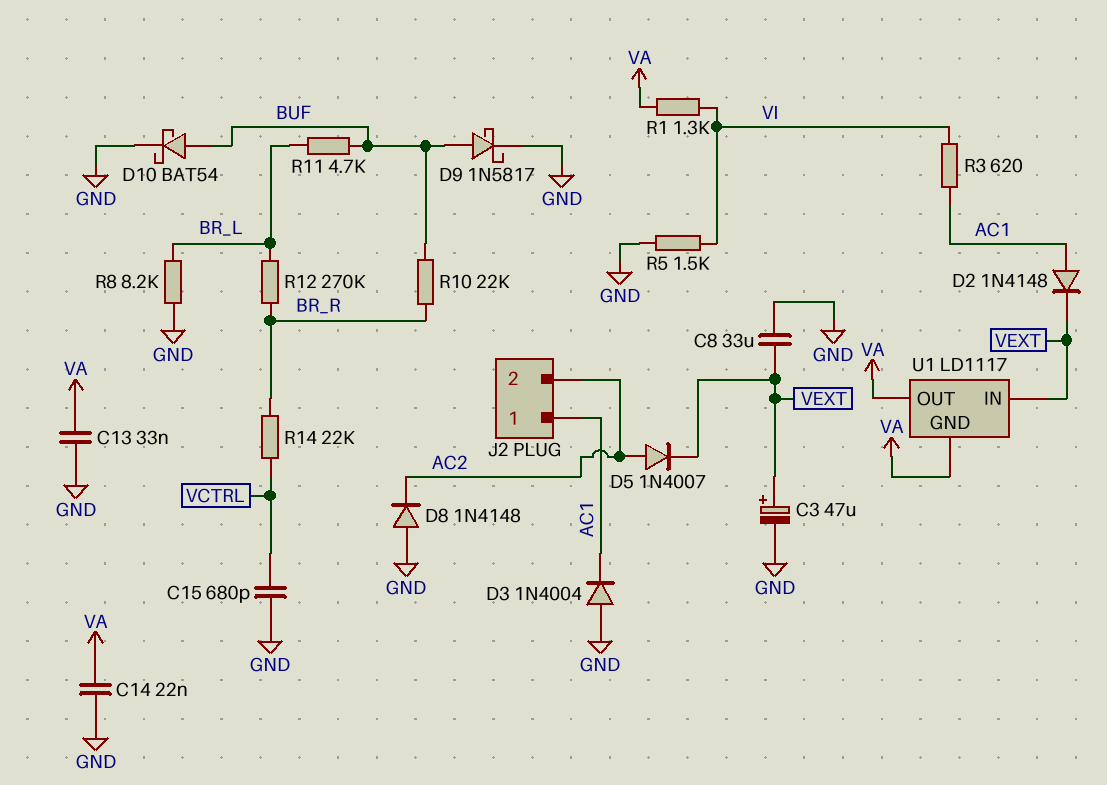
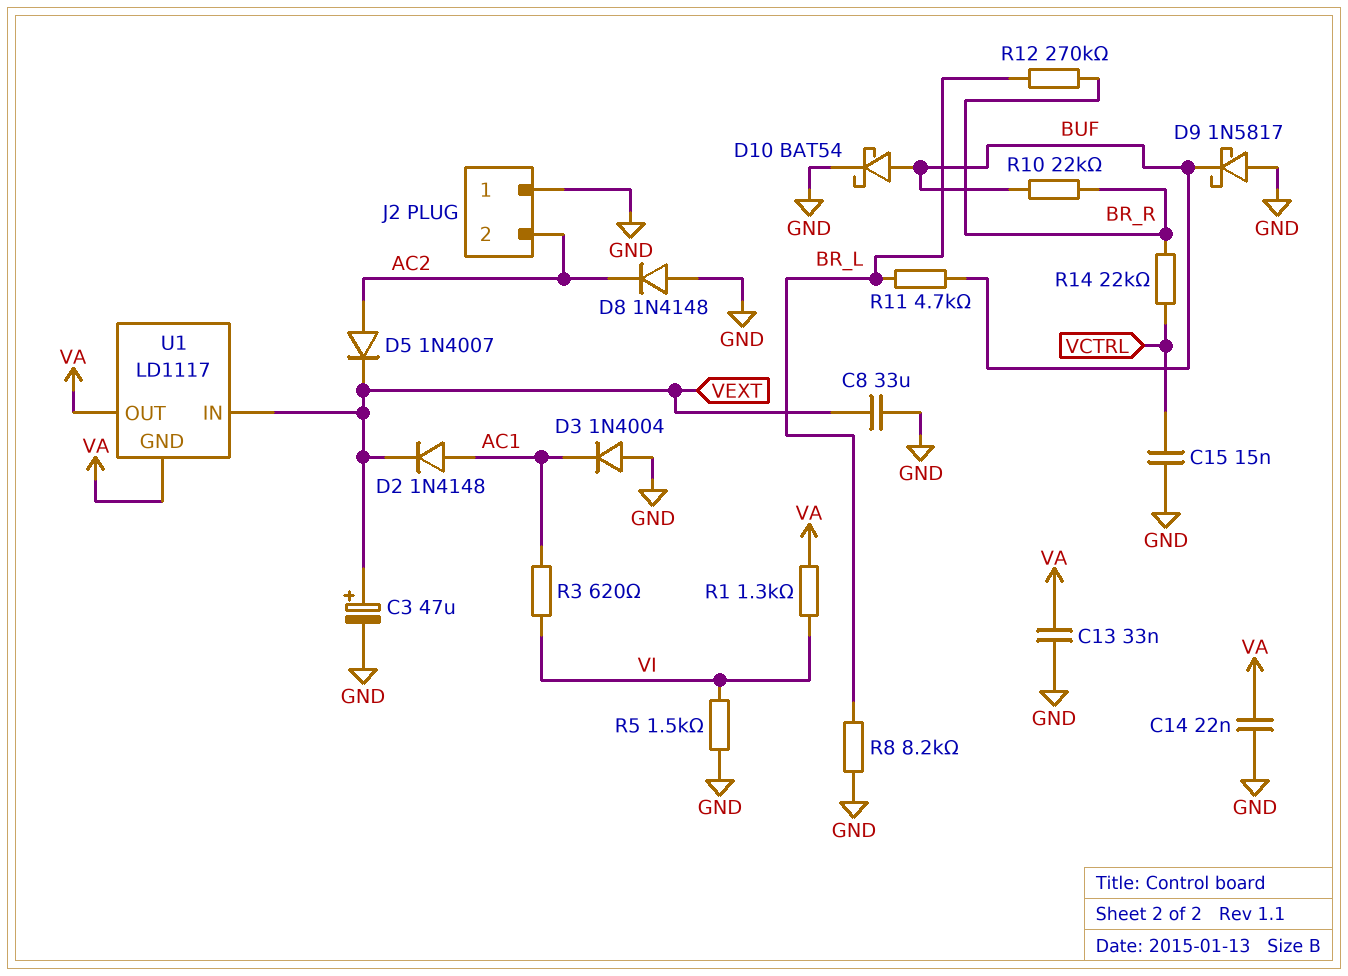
C15: 680pF (GND, VCTRL) -> 15nF (GND, VCTRL)
D9: schottky 1N5817 (A BUF, K GND) -> schottky 1N5817 (A GND, K BUF)
J2 pin 1: AC1 -> GND

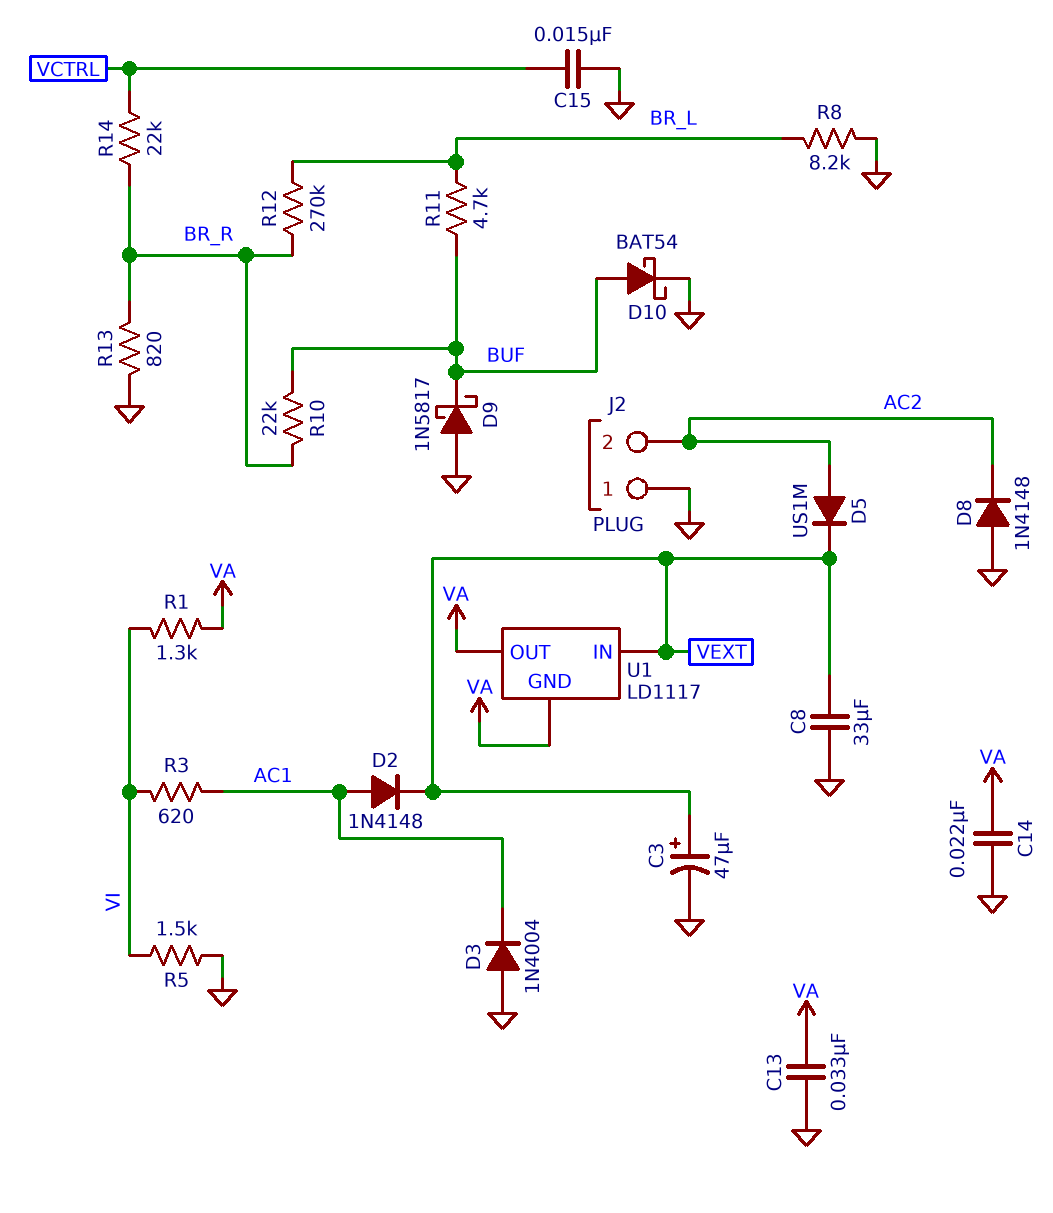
D5: diode 1N4007 (A AC2, K VEXT) -> diode US1M (A AC2, K VEXT)
R13: none -> 820 (BR_R, GND)

